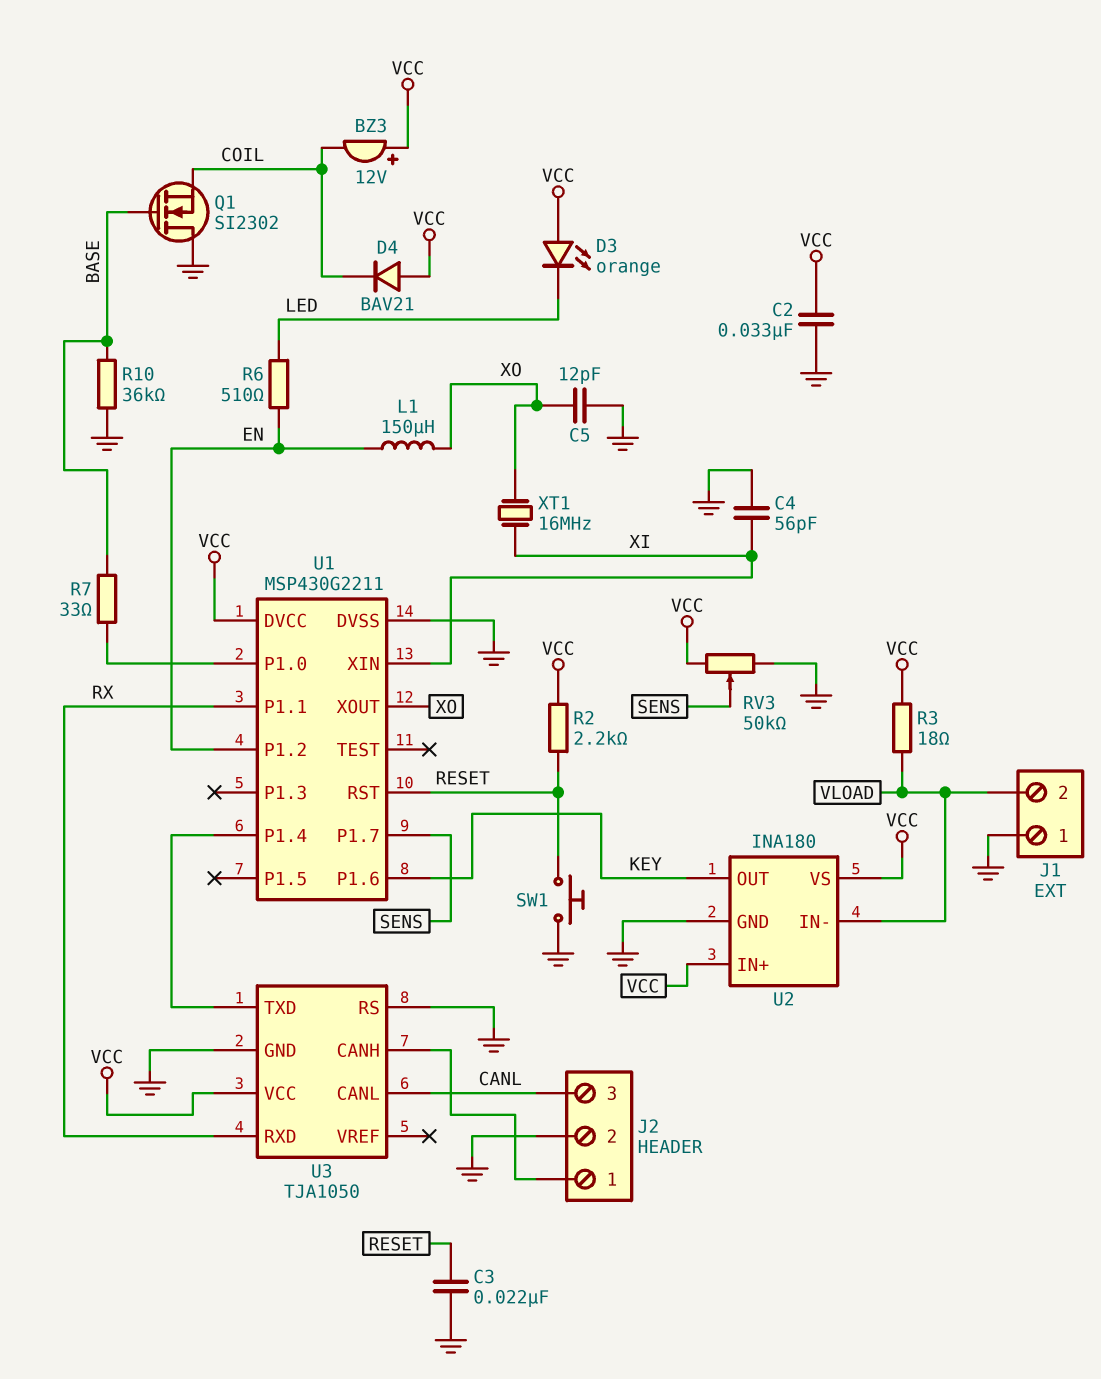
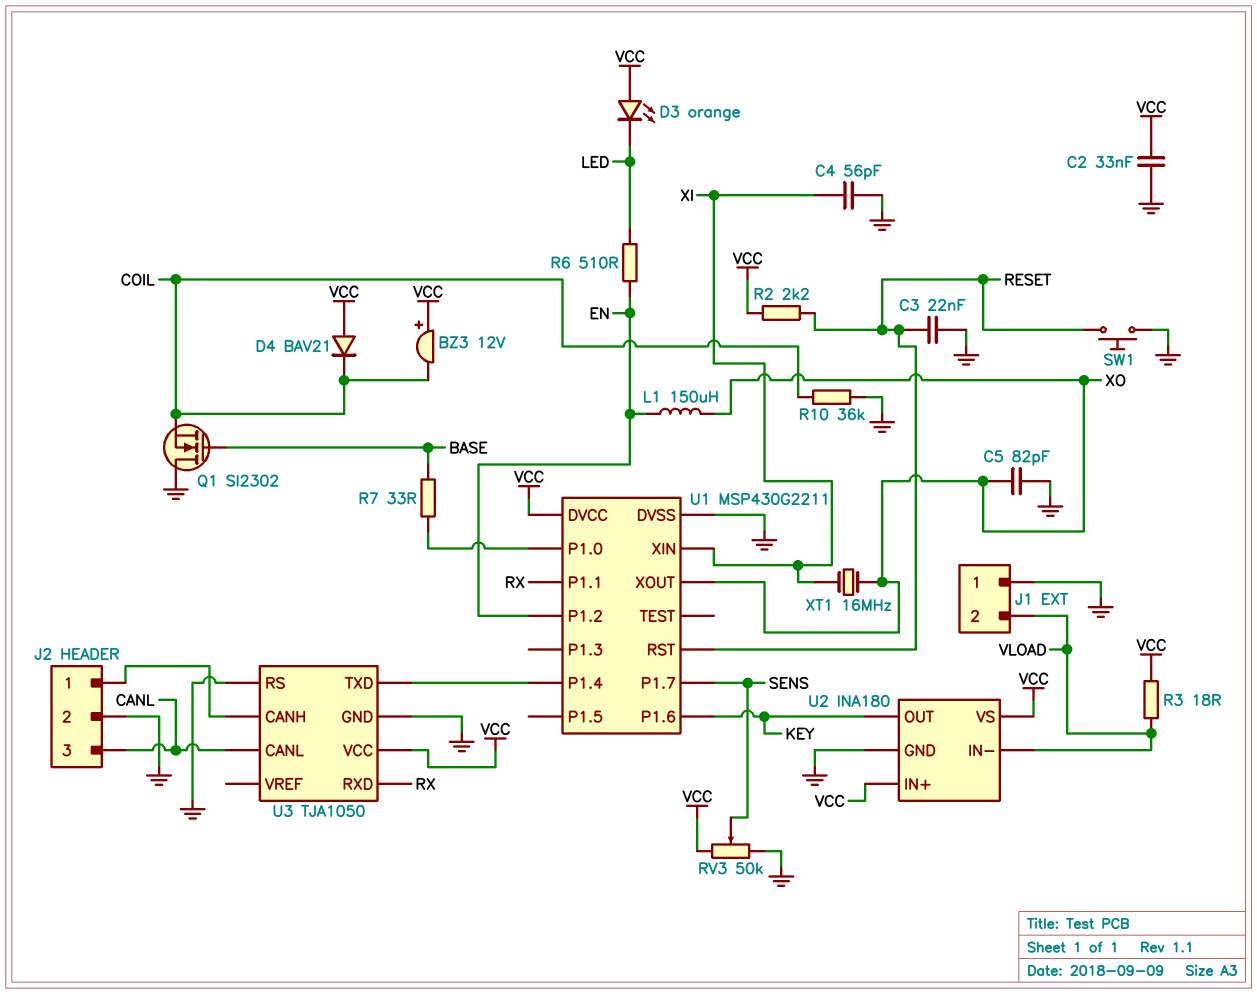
C5: 12pF (GND, XO) -> 82pF (GND, XO)
R10: 36k (BASE, GND) -> 36k (COIL, GND)

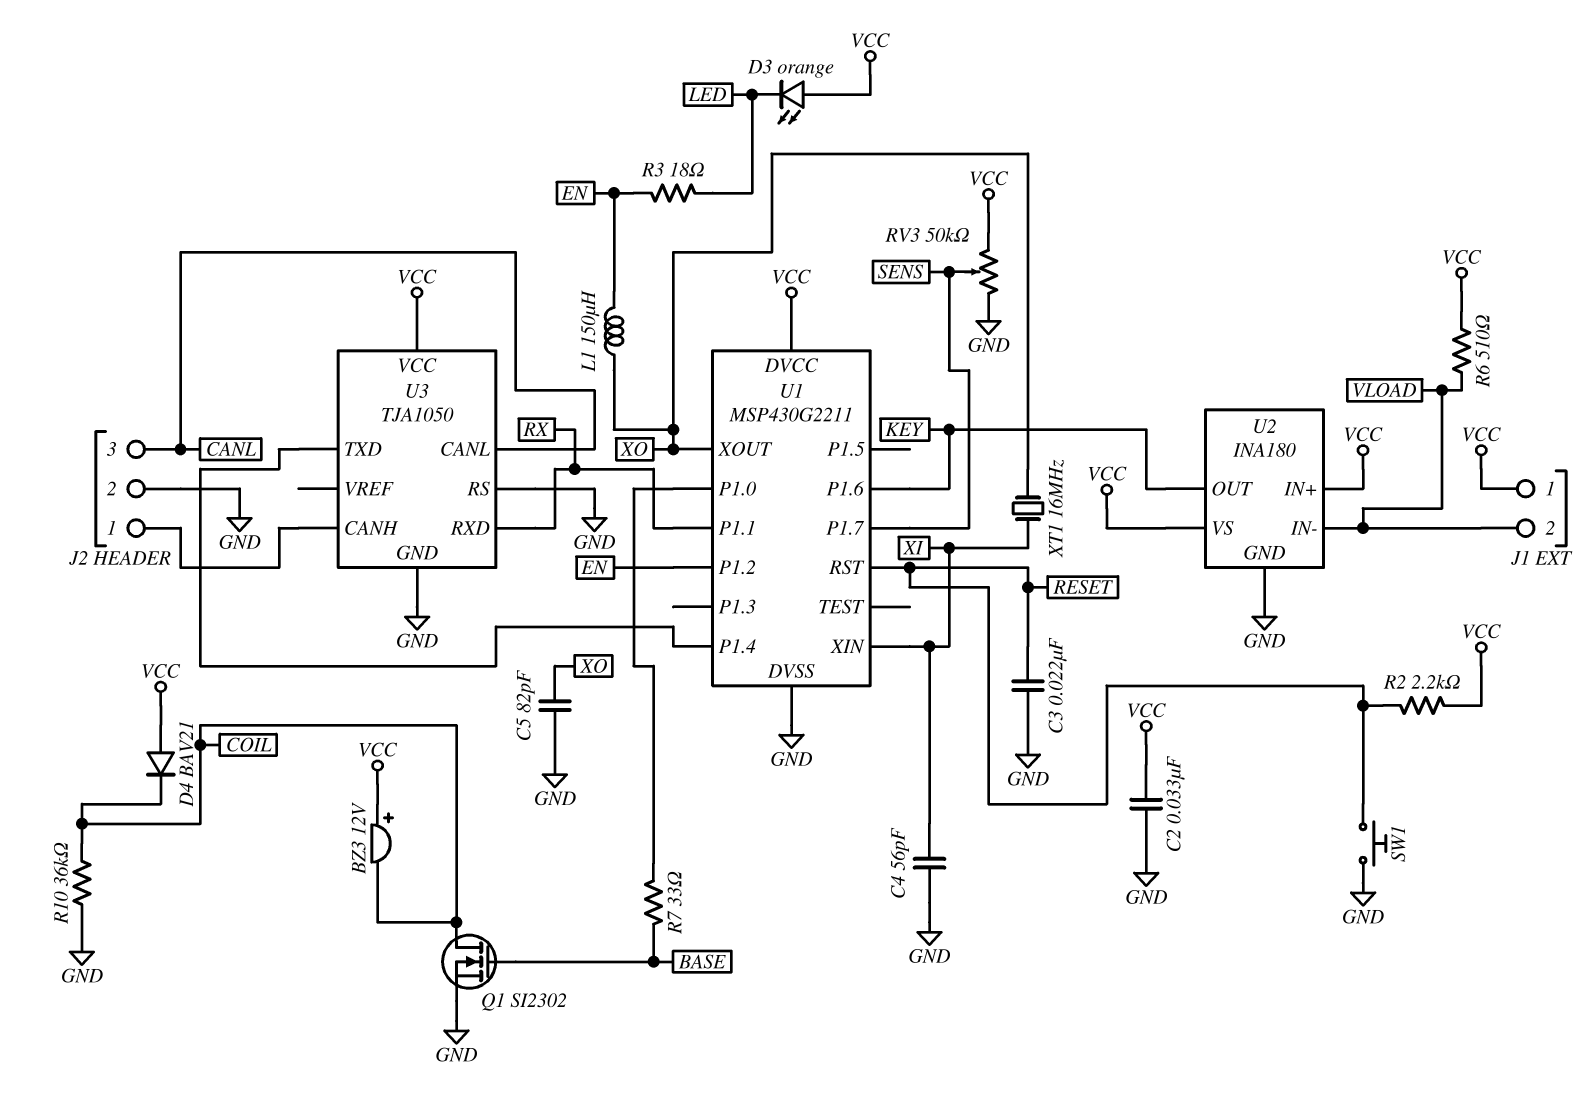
J1 pin 1: GND -> VCC
Q1: NMOS SI2302 (G BASE, D GND, S COIL) -> NMOS SI2302 (G BASE, D COIL, S GND)
R3: 18 (VCC, VLOAD) -> 18 (EN, LED)
R6: 510 (EN, LED) -> 510 (VCC, VLOAD)

